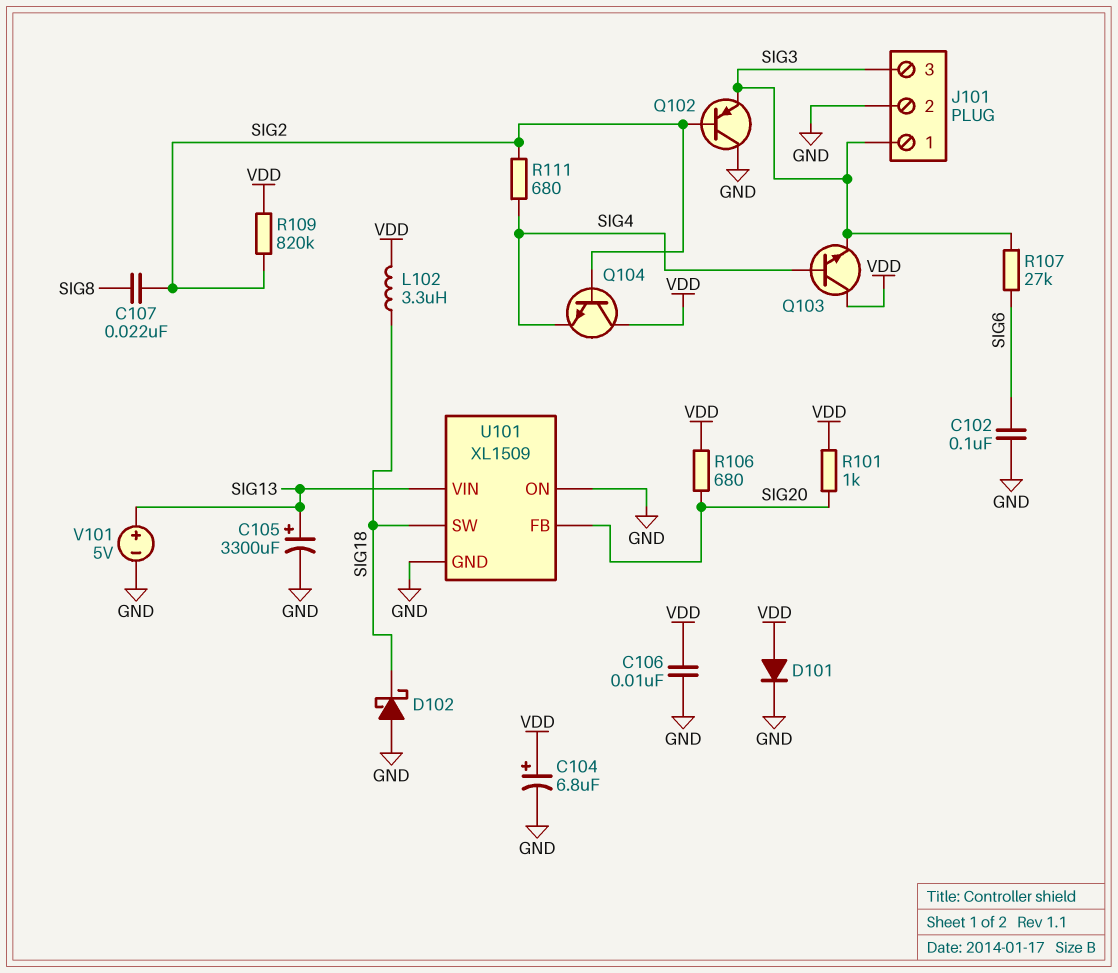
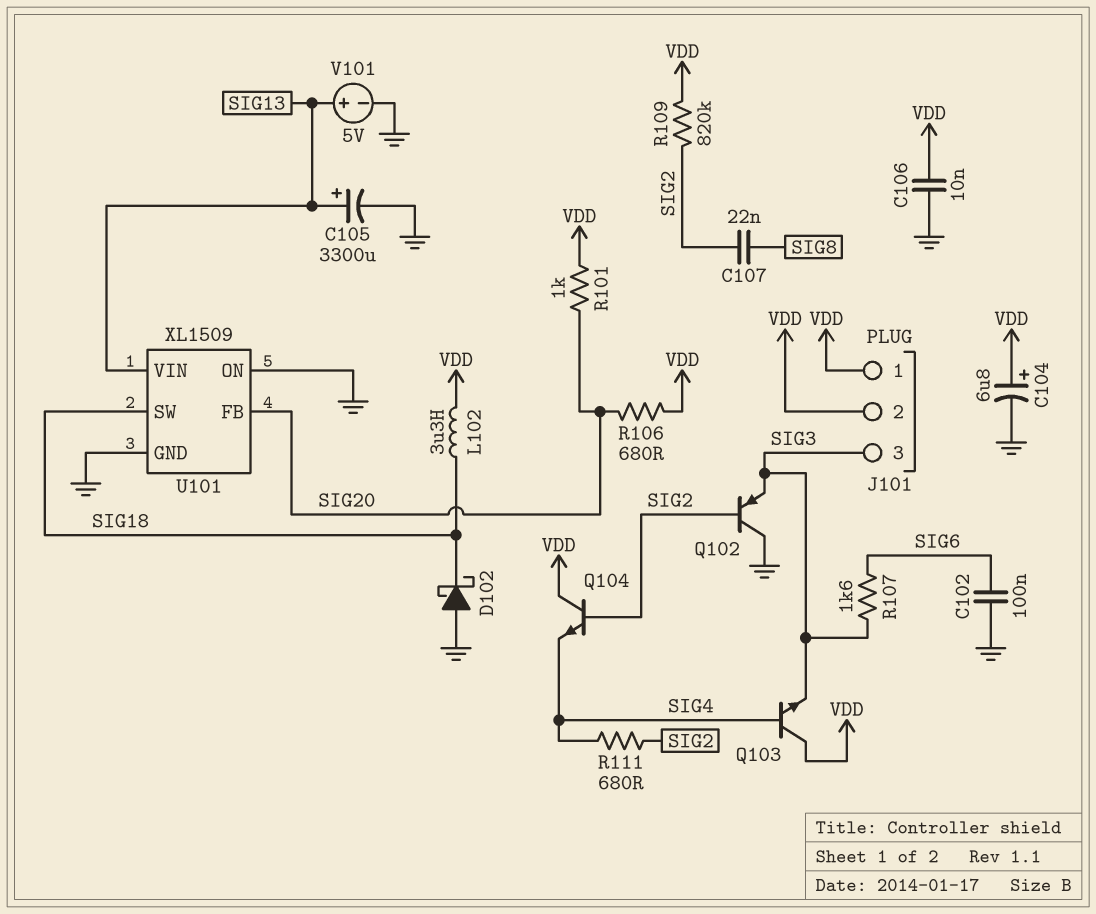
D101: diode (A VDD, K GND) -> none
J101 pin 1: SIG3 -> VDD
J101 pin 2: GND -> VDD
R107: 27k (SIG3, SIG6) -> 1.6k (SIG3, SIG6)

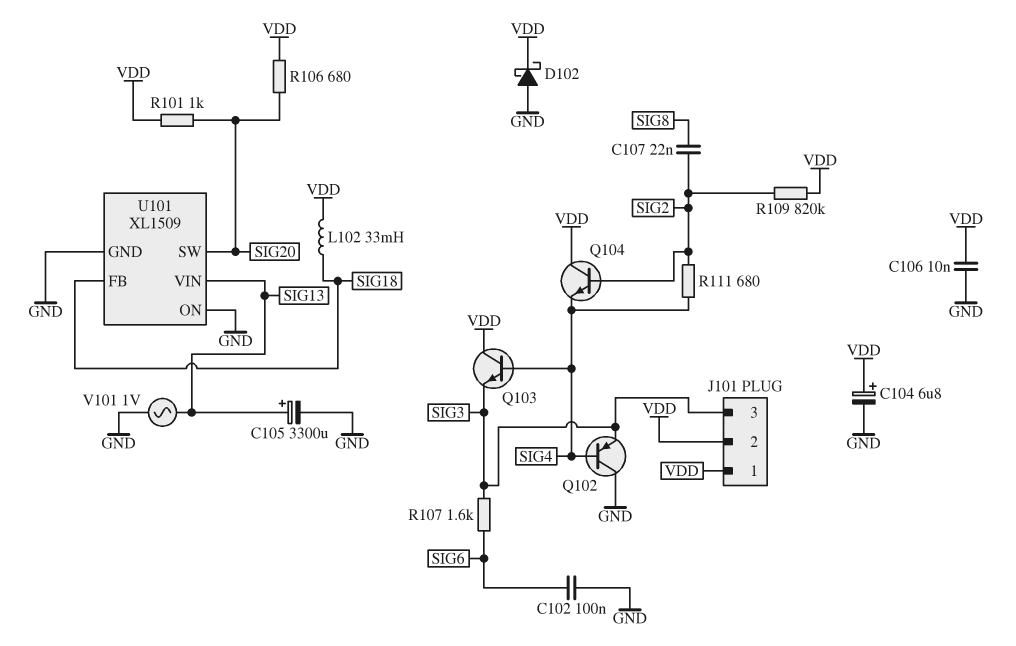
D102: schottky (A GND, K SIG18) -> schottky (A GND, K VDD)
L102: 3.3uH (SIG18, VDD) -> 33mH (SIG18, VDD)
Q102: PNP (B SIG2, C GND, E SIG3) -> PNP (B SIG4, C GND, E SIG3)
U101 pin FB: SIG20 -> SIG18
U101 pin SW: SIG18 -> SIG20
V101: 5V (plus SIG13, minus GND) -> AC 1V (GND, SIG13)

